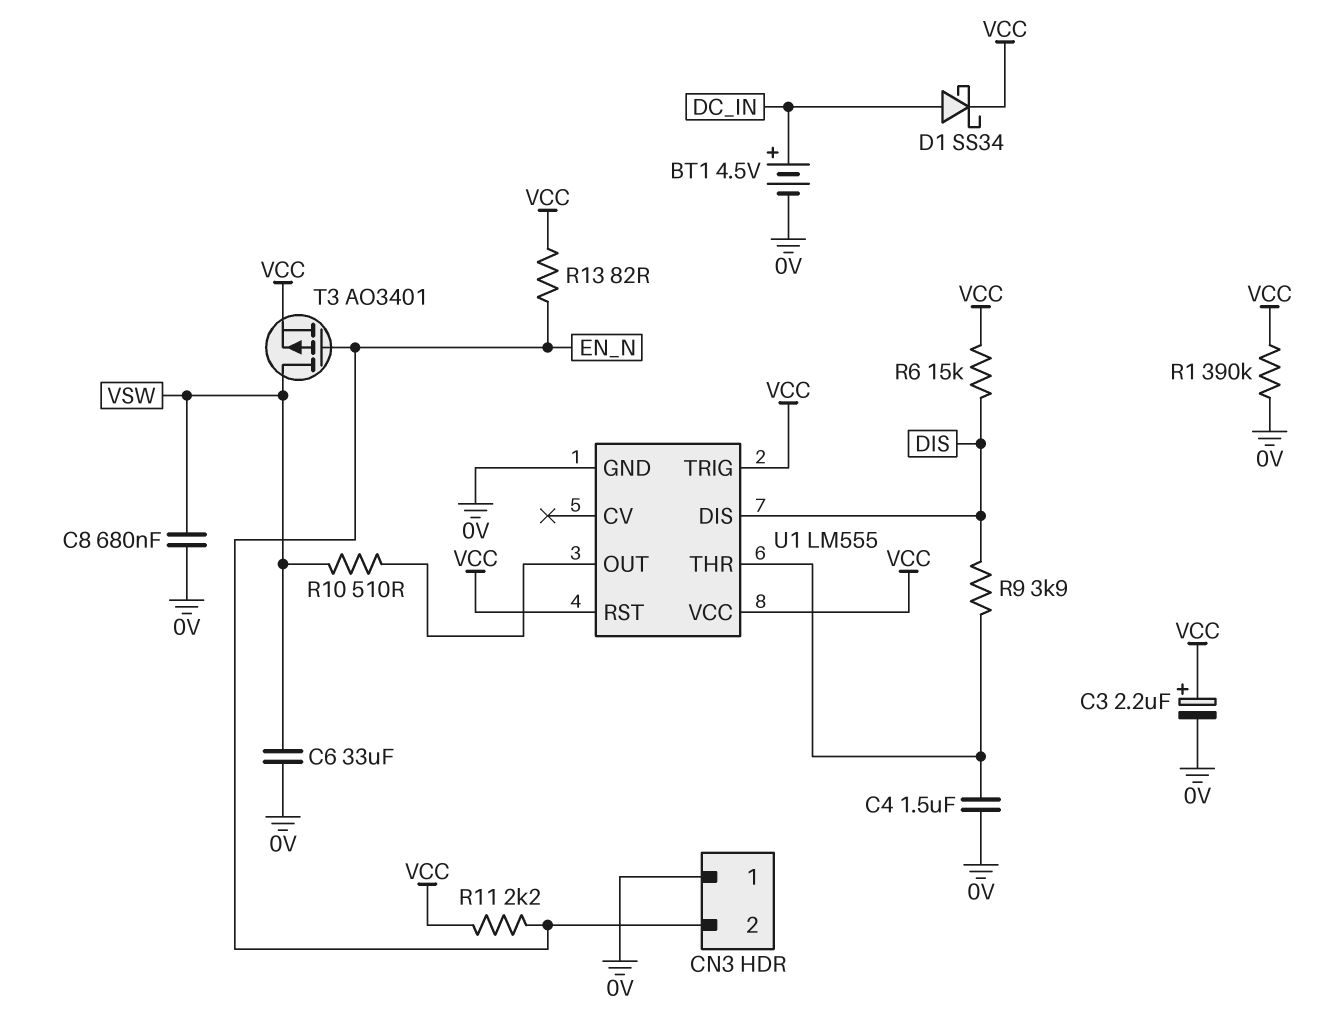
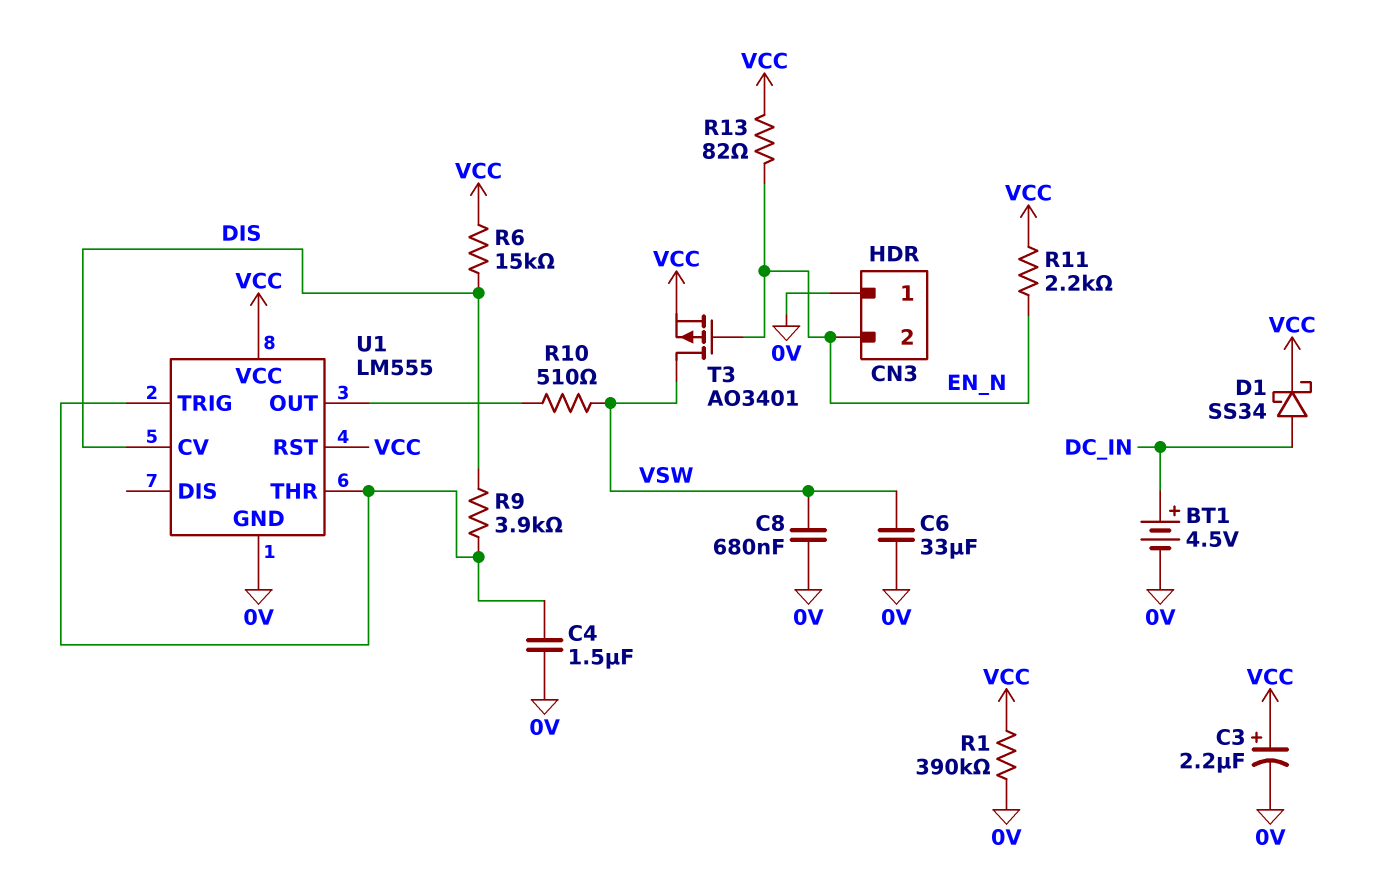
U1 pin CV: none -> DIS
U1 pin DIS: DIS -> none
U1 pin TRIG: VCC -> U1/THR

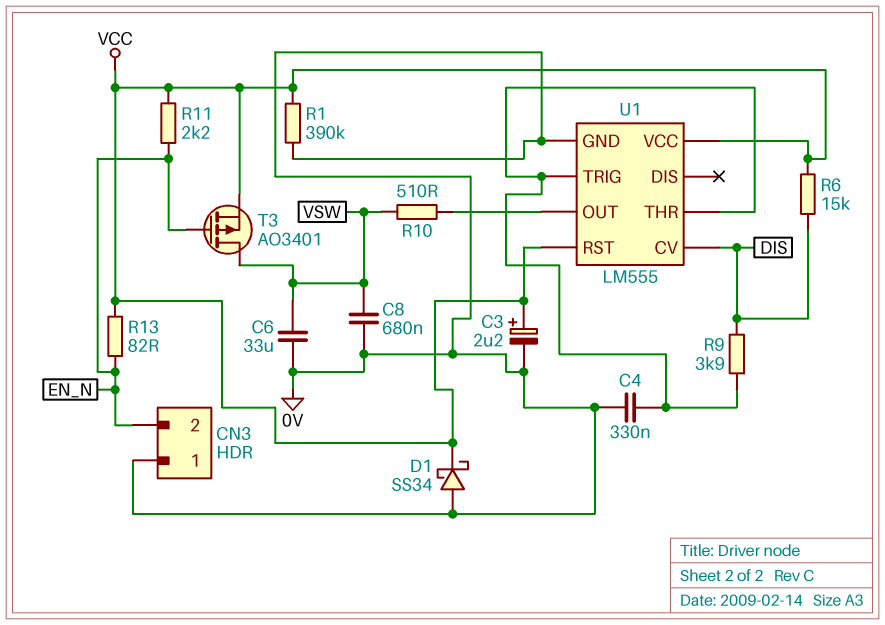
BT1: 4.5V (plus DC_IN, minus 0V) -> none
C4: 1.5uF (0V, U1/THR) -> 330nF (0V, U1/THR)
D1: schottky SS34 (A DC_IN, K VCC) -> schottky SS34 (A 0V, K VCC)

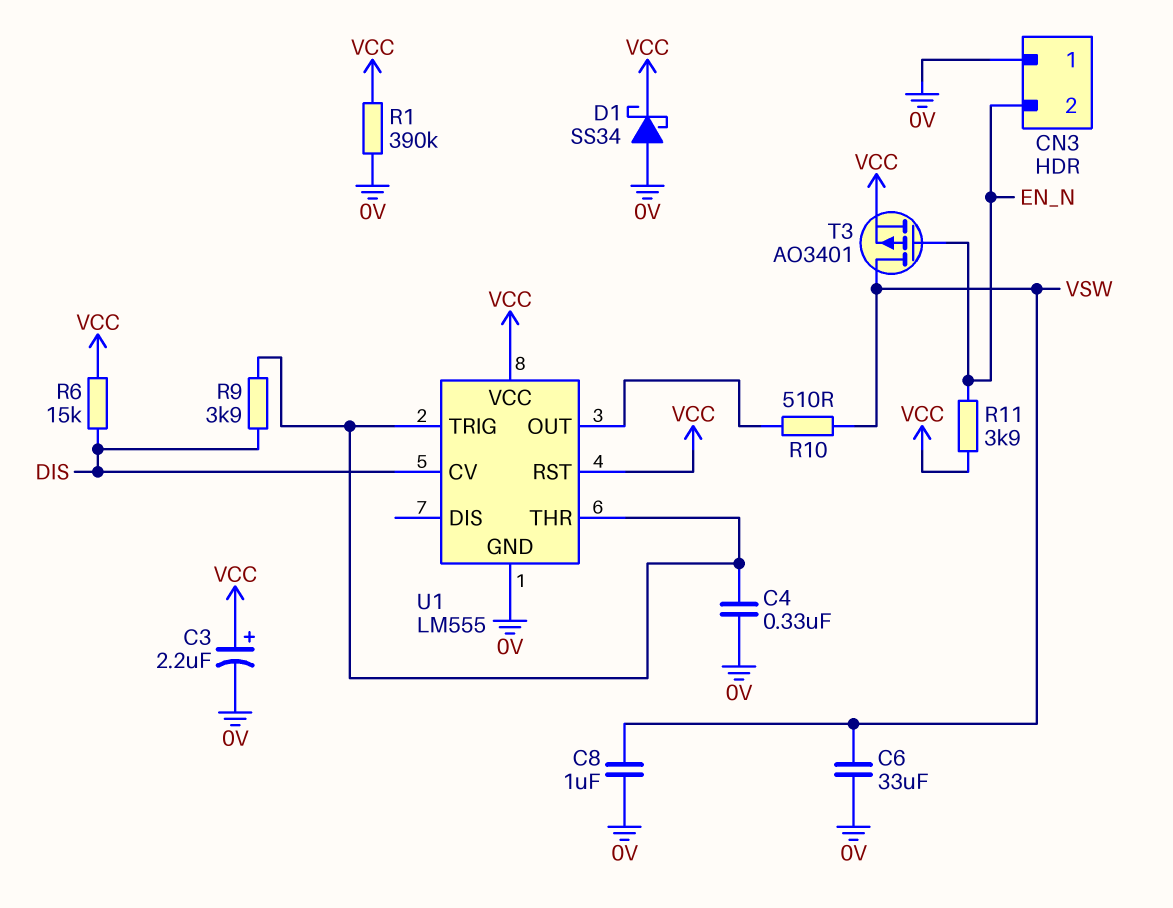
C8: 680nF (0V, VSW) -> 1uF (0V, VSW)
R11: 2.2k (EN_N, VCC) -> 3.9k (EN_N, VCC)
R13: 82 (EN_N, VCC) -> none

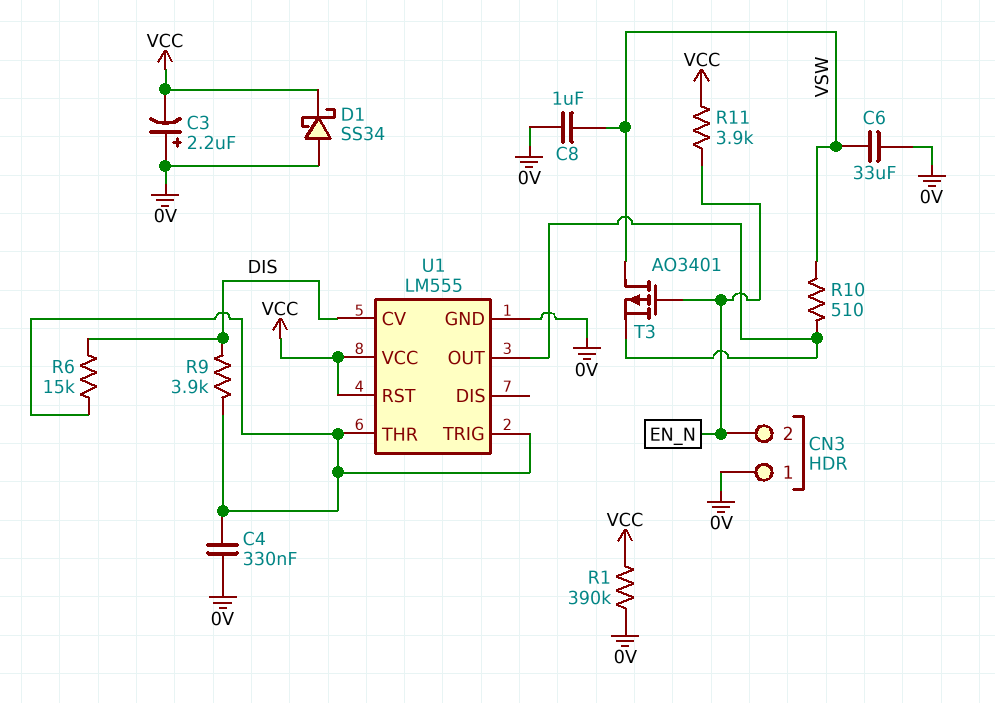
C3: 2.2uF (plus VCC, minus 0V) -> 2.2uF (plus 0V, minus VCC)
R6: 15k (DIS, VCC) -> 15k (DIS, U1/THR)
T3: PMOS AO3401 (G EN_N, D VSW, S VCC) -> PMOS AO3401 (G EN_N, D VSW, S U1/OUT)

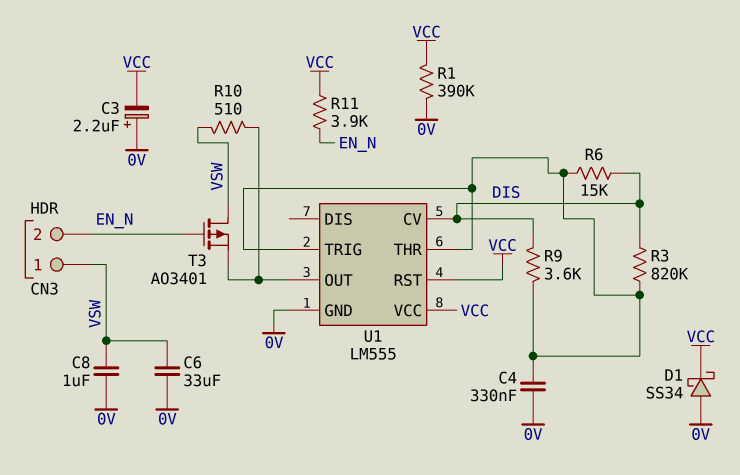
CN3 pin 1: 0V -> VSW
R3: none -> 820k (DIS, U1/THR)
R9: 3.9k (DIS, U1/THR) -> 3.6k (DIS, U1/THR)

